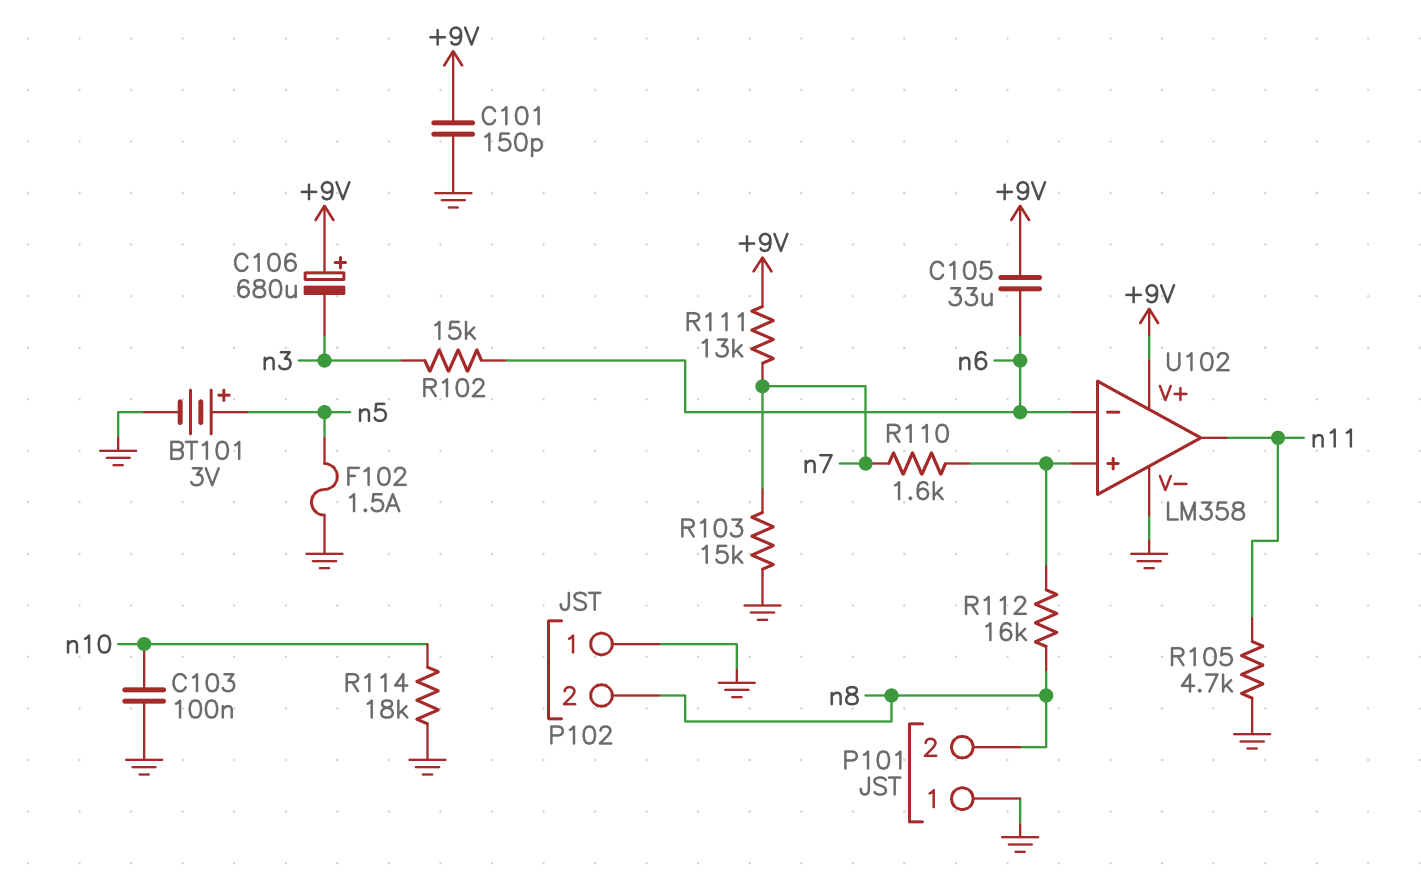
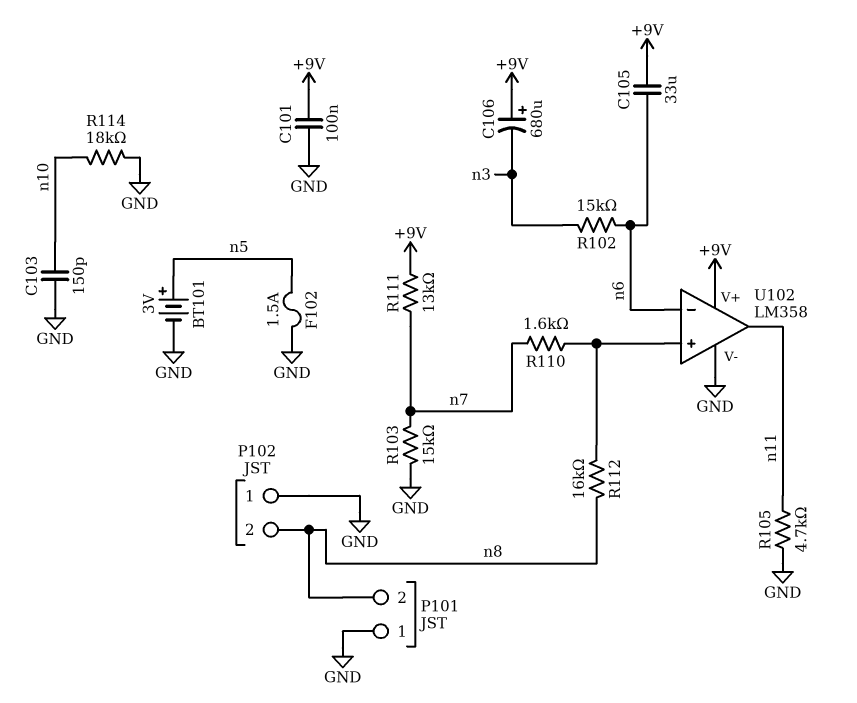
C101: 150pF (+9V, GND) -> 100nF (+9V, GND)
C103: 100nF (GND, n10) -> 150pF (GND, n10)

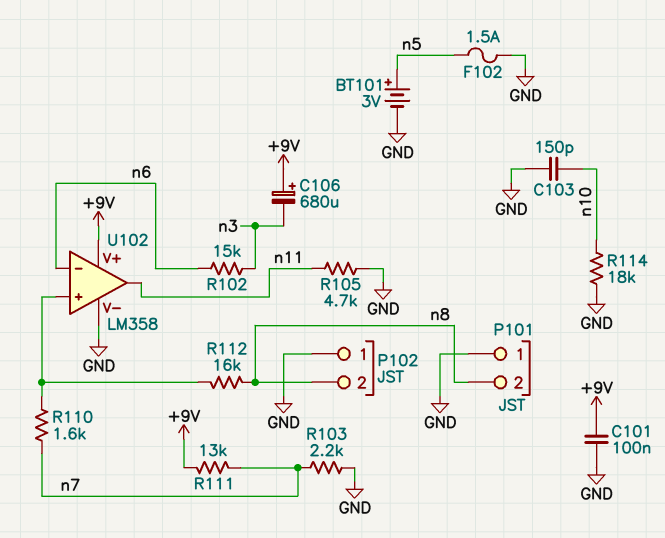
C105: 33uF (+9V, n6) -> none
R103: 15k (GND, n7) -> 2.2k (GND, n7)

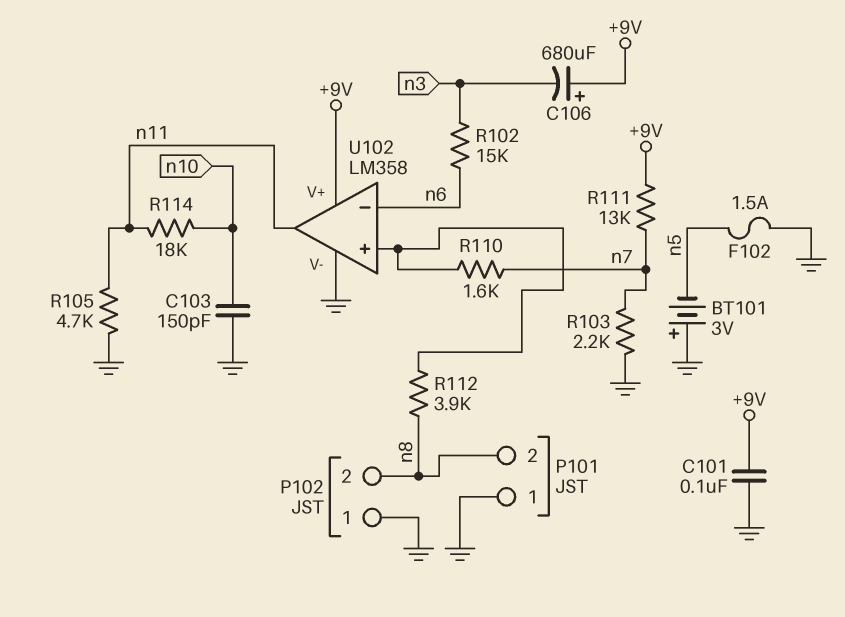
BT101: 3V (plus n5, minus GND) -> 3V (plus GND, minus n5)
R112: 16k (U102/in+, n8) -> 3.9k (U102/in+, n8)
R114: 18k (GND, n10) -> 18k (n10, n11)

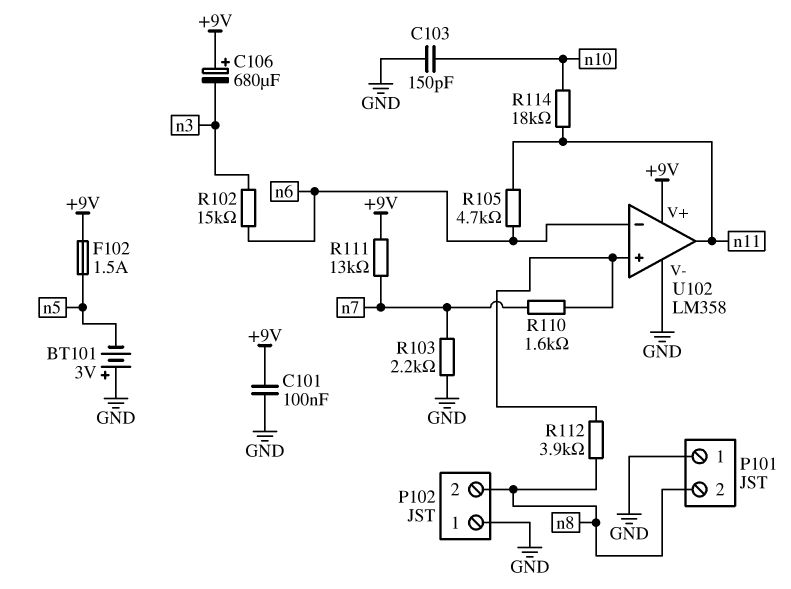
F102: 1.5A (GND, n5) -> 1.5A (+9V, n5)
R105: 4.7k (GND, n11) -> 4.7k (n6, n11)

